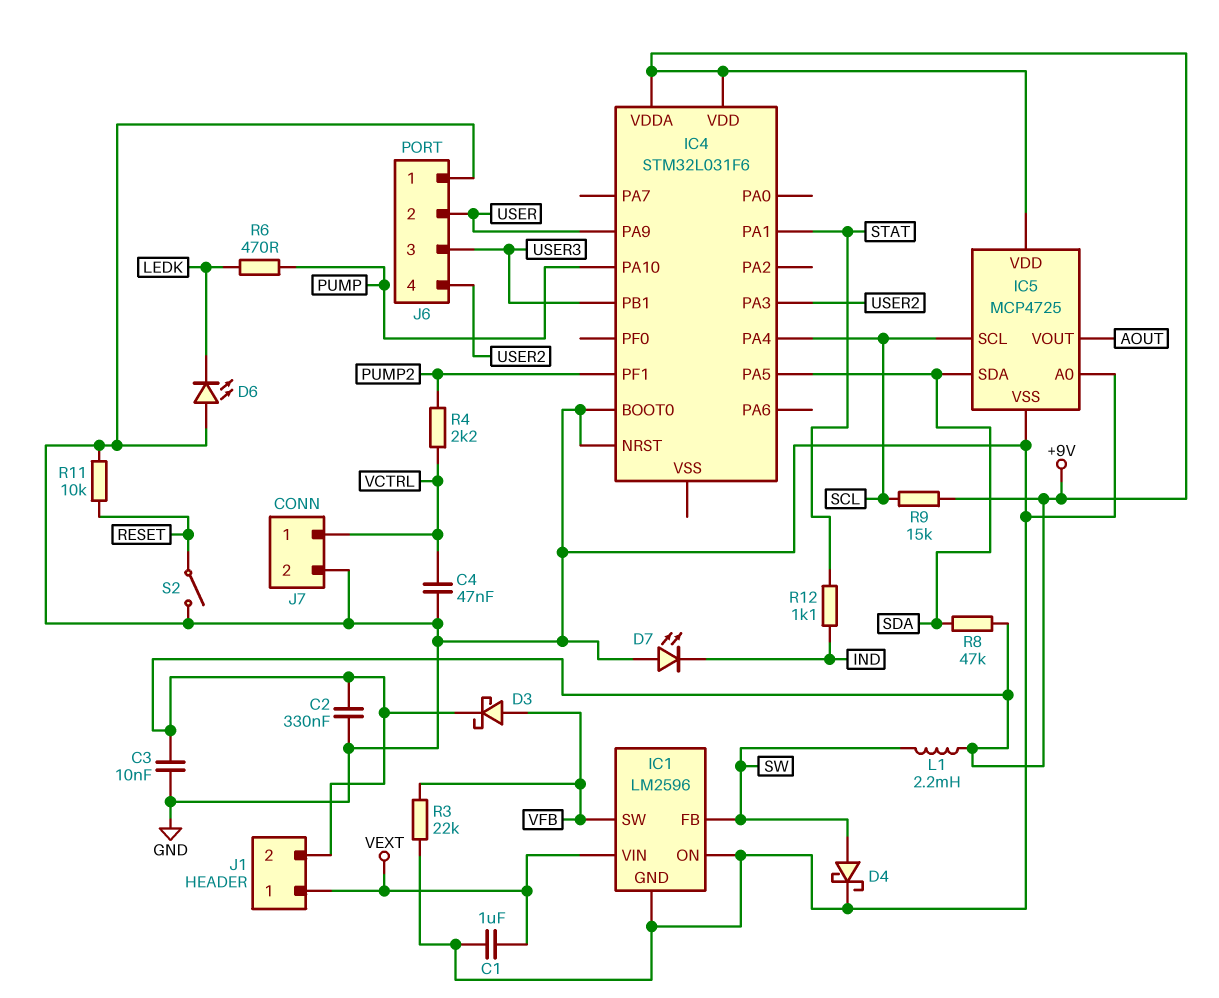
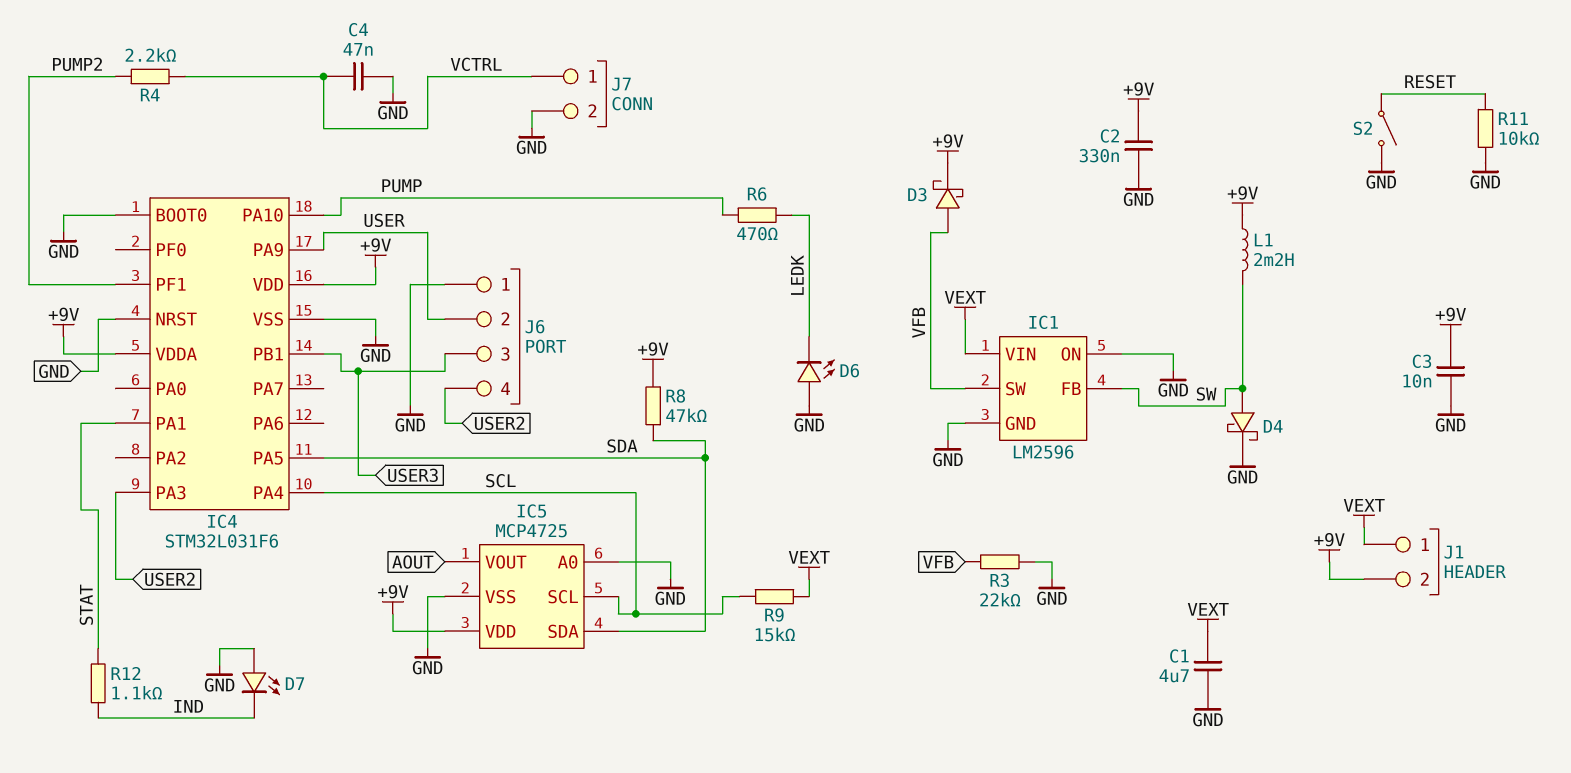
C1: 1uF (GND, VEXT) -> 4.7uF (GND, VEXT)
IC4 pin VSS: none -> GND
R9: 15k (+9V, SCL) -> 15k (SCL, VEXT)

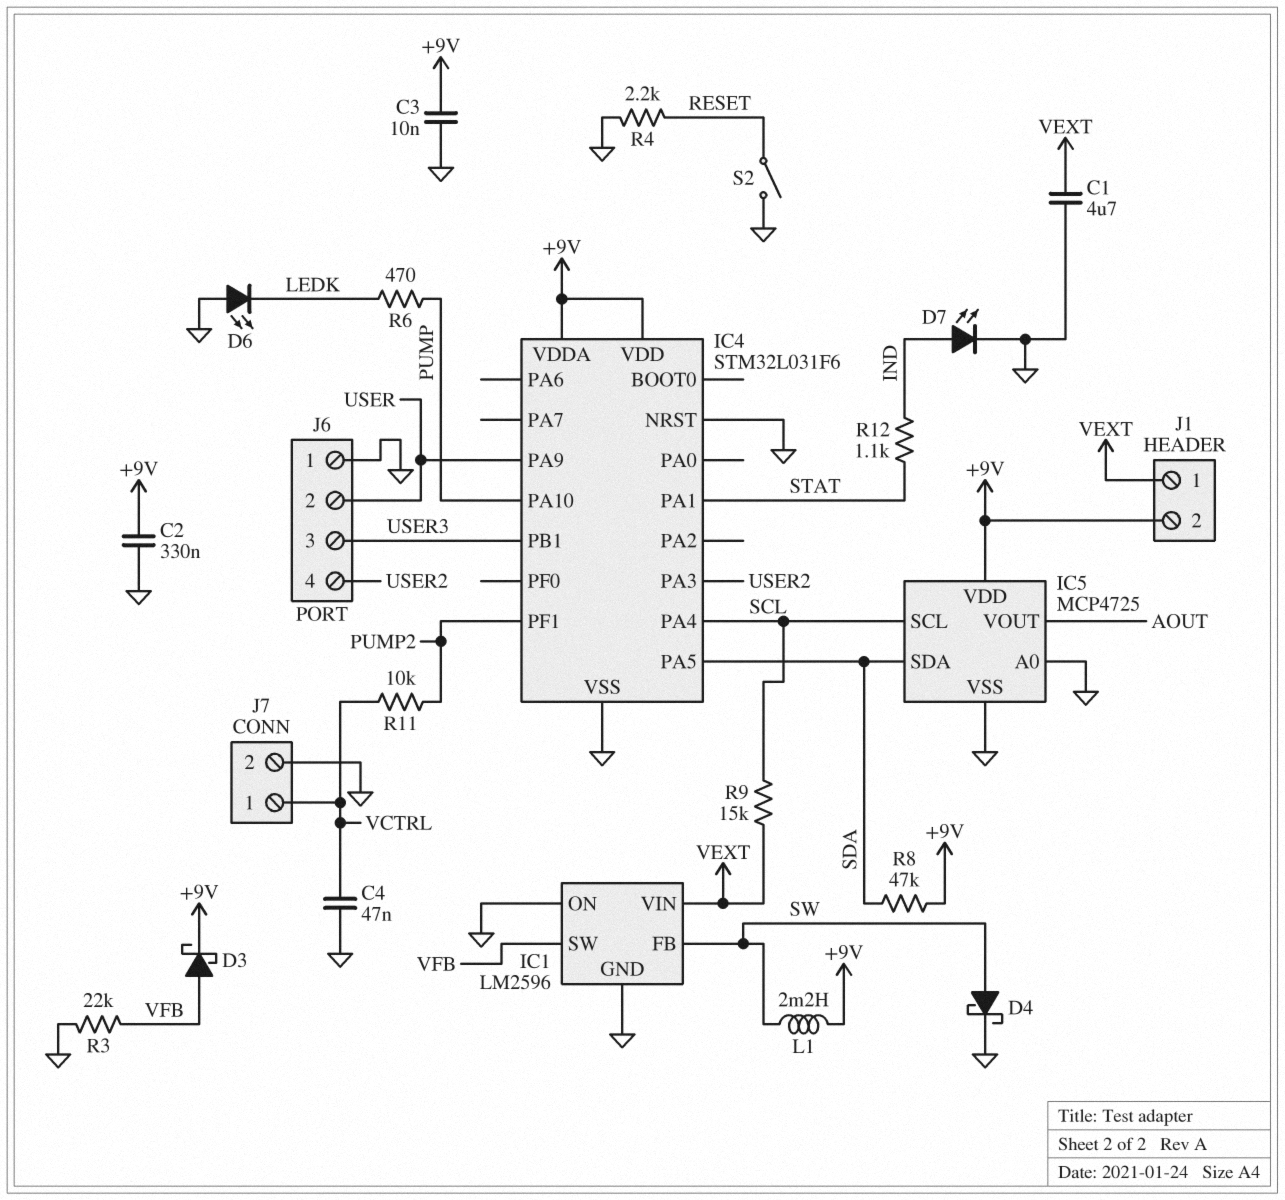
D7: LED (A GND, K IND) -> LED (A IND, K GND)
IC4 pin BOOT0: GND -> none
R4: 2.2k (PUMP2, VCTRL) -> 2.2k (GND, RESET)
R11: 10k (GND, RESET) -> 10k (PUMP2, VCTRL)

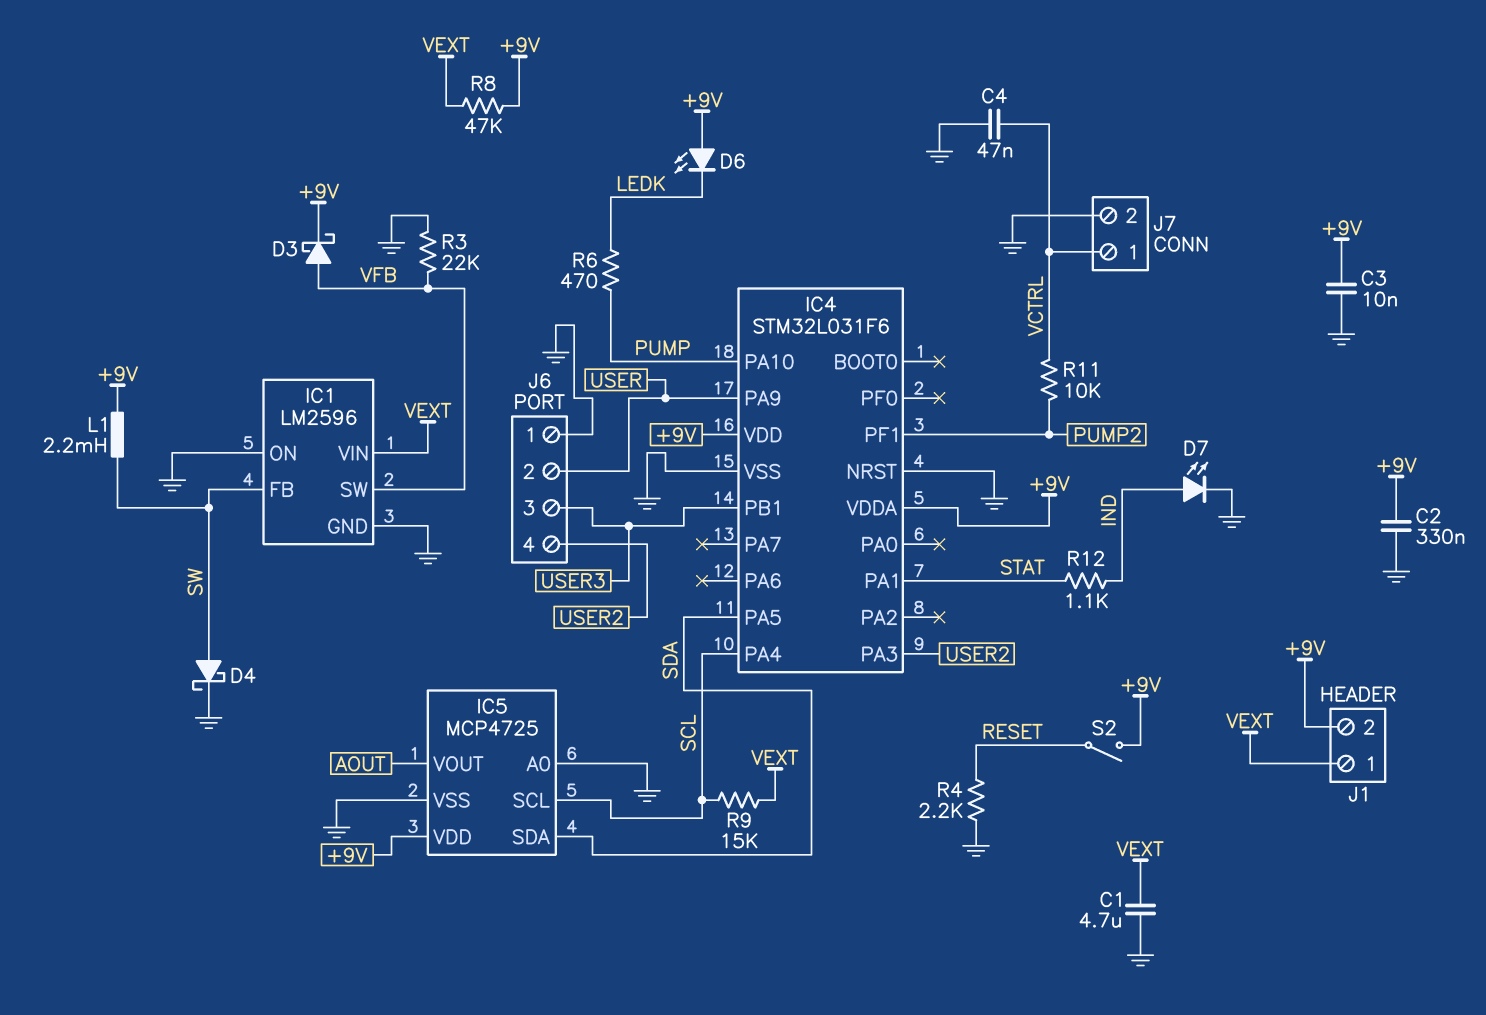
D6: LED (A GND, K LEDK) -> LED (A +9V, K LEDK)
R8: 47k (+9V, SDA) -> 47k (+9V, VEXT)
S2: switch (GND, RESET) -> switch (+9V, RESET)

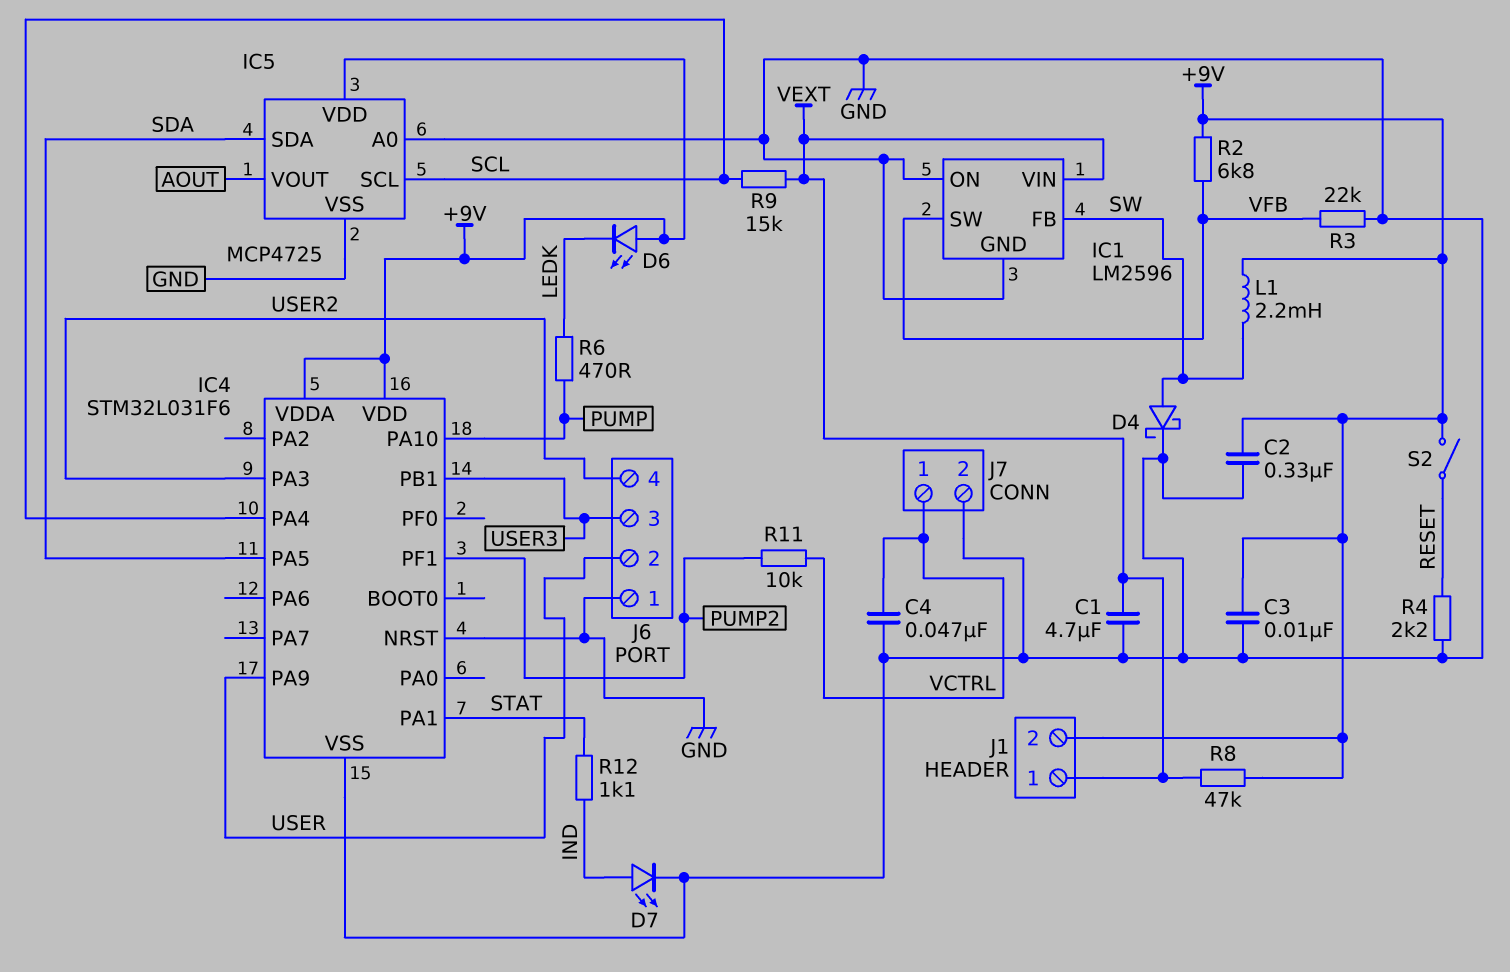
D3: schottky (A VFB, K +9V) -> none
R2: none -> 6.8k (+9V, VFB)

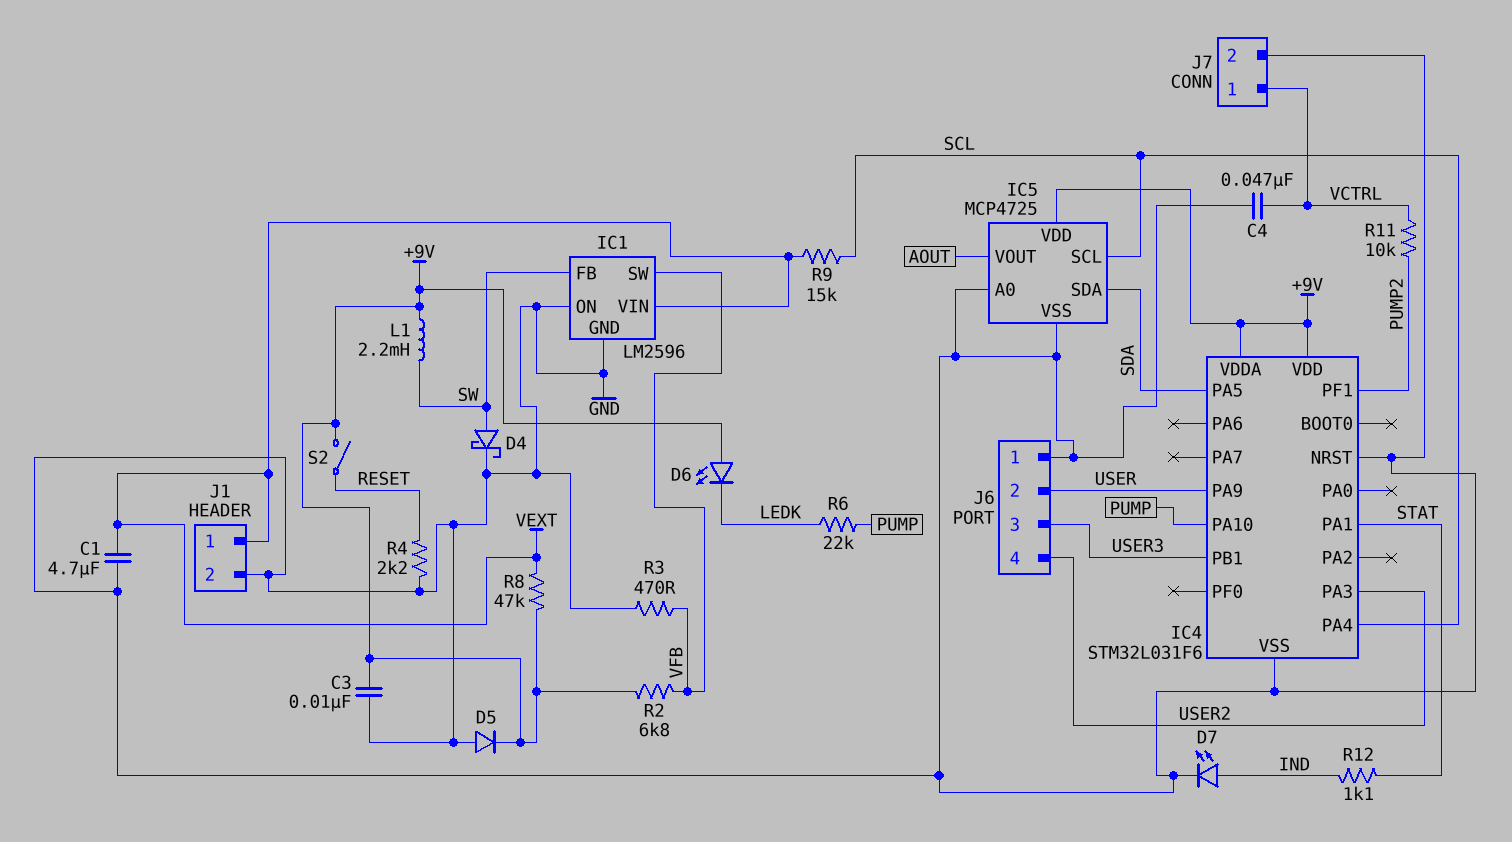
C2: 330nF (+9V, GND) -> none
D5: none -> diode (A GND, K +9V)
J1 pin 2: +9V -> GND
R3: 22k (GND, VFB) -> 470 (GND, VFB)
R6: 470 (LEDK, PUMP) -> 22k (LEDK, PUMP)

